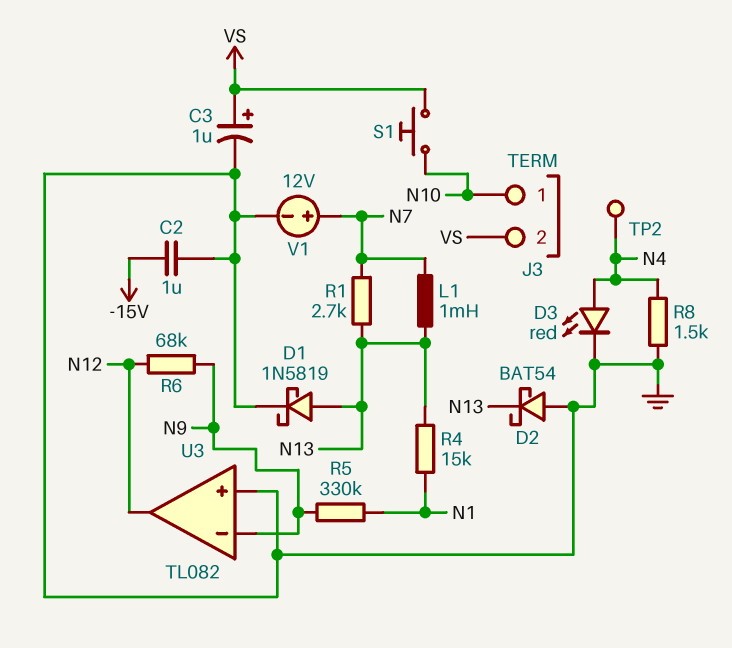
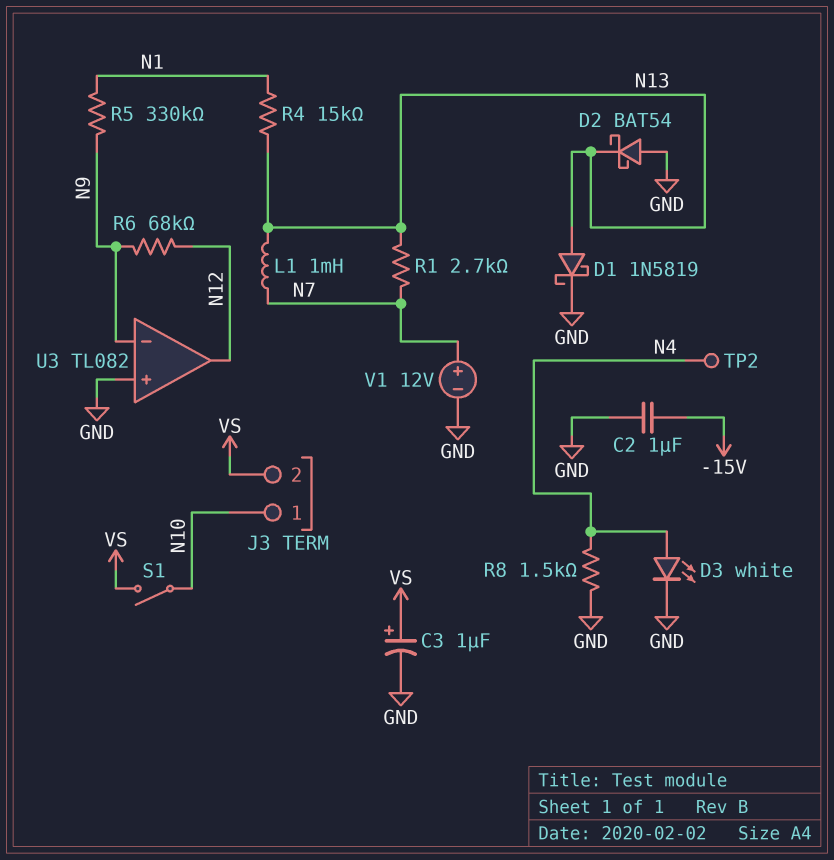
D3: LED red (A N4, K GND) -> LED white (A N4, K GND)
S1: button (N10, VS) -> switch (N10, VS)

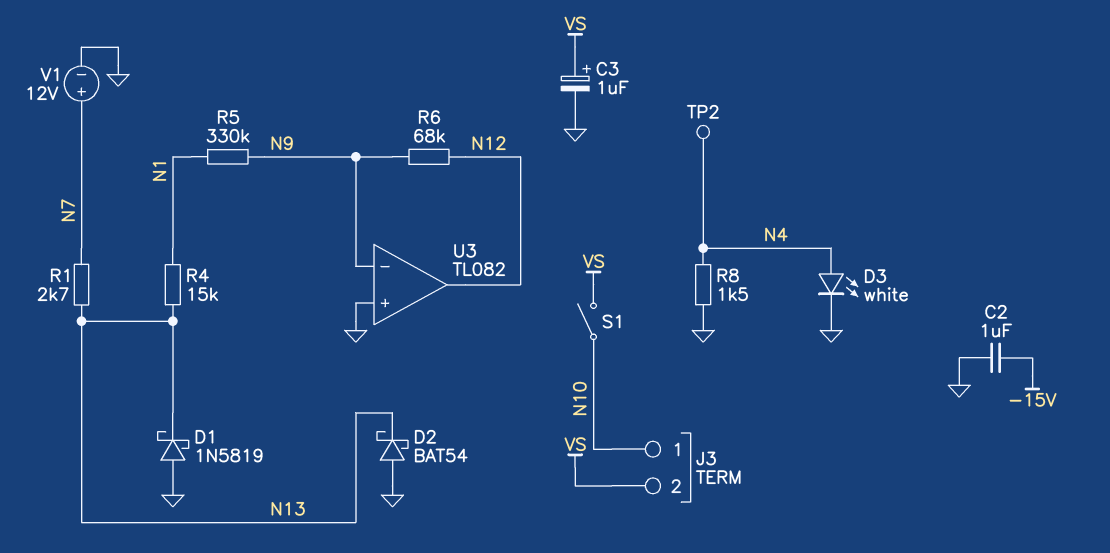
D1: schottky 1N5819 (A N13, K GND) -> schottky 1N5819 (A GND, K N13)
L1: 1mH (N7, N13) -> none

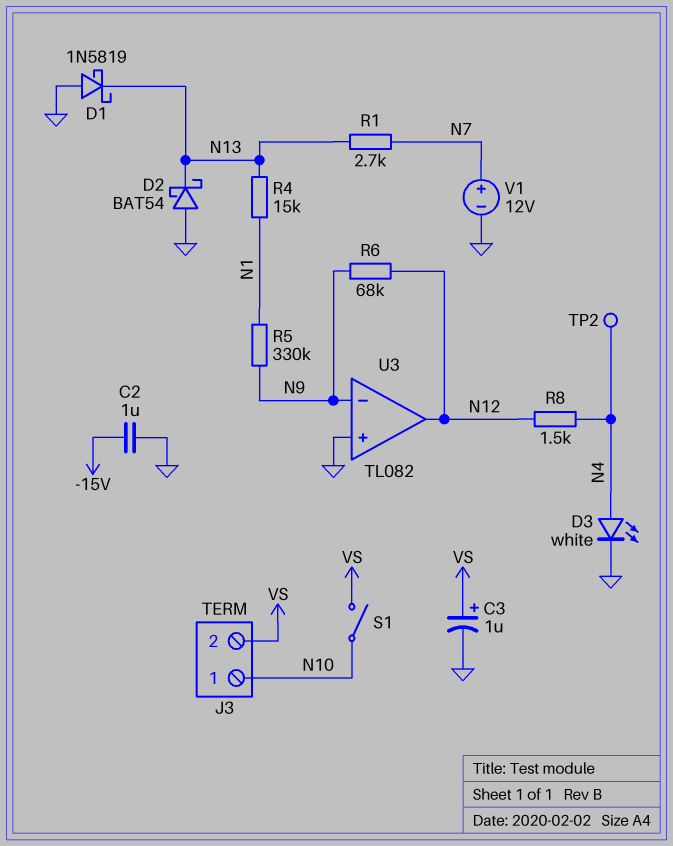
R8: 1.5k (GND, N4) -> 1.5k (N4, N12)

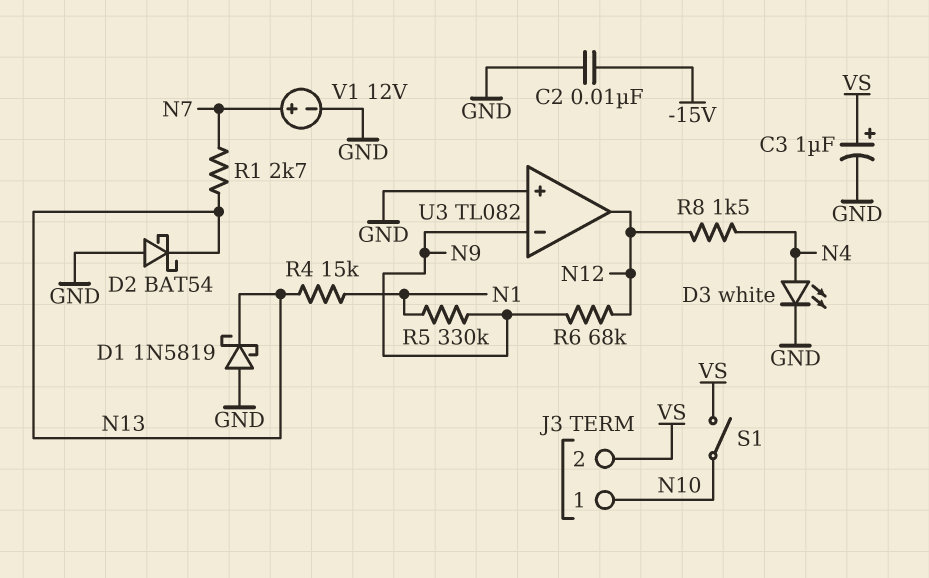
C2: 1uF (-15V, GND) -> 10nF (-15V, GND)
TP2: test point (N4) -> none

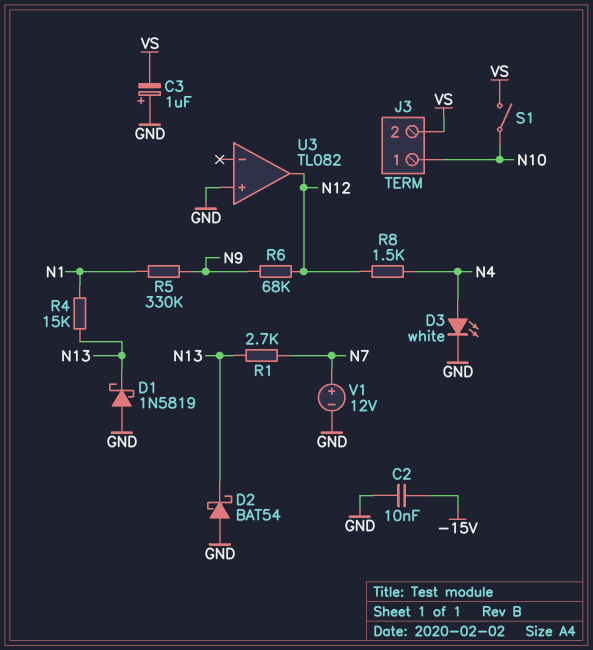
C3: 1uF (plus VS, minus GND) -> 1uF (plus GND, minus VS)
U3 pin in-: N9 -> none

